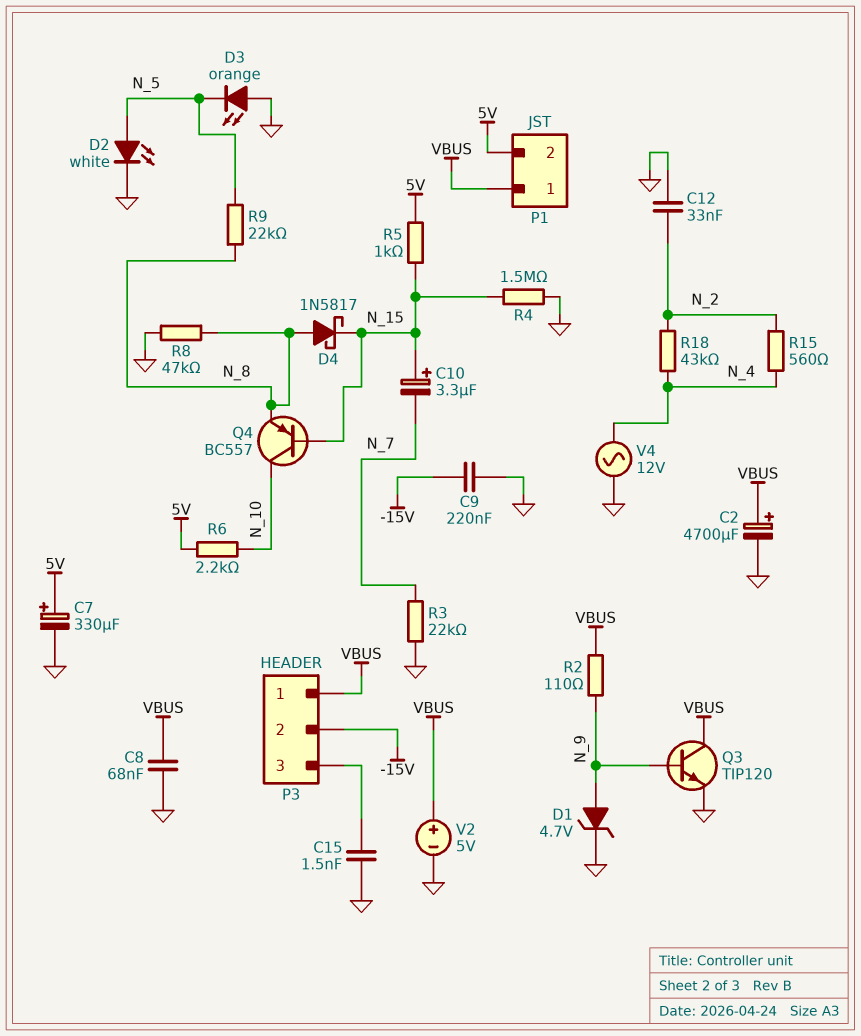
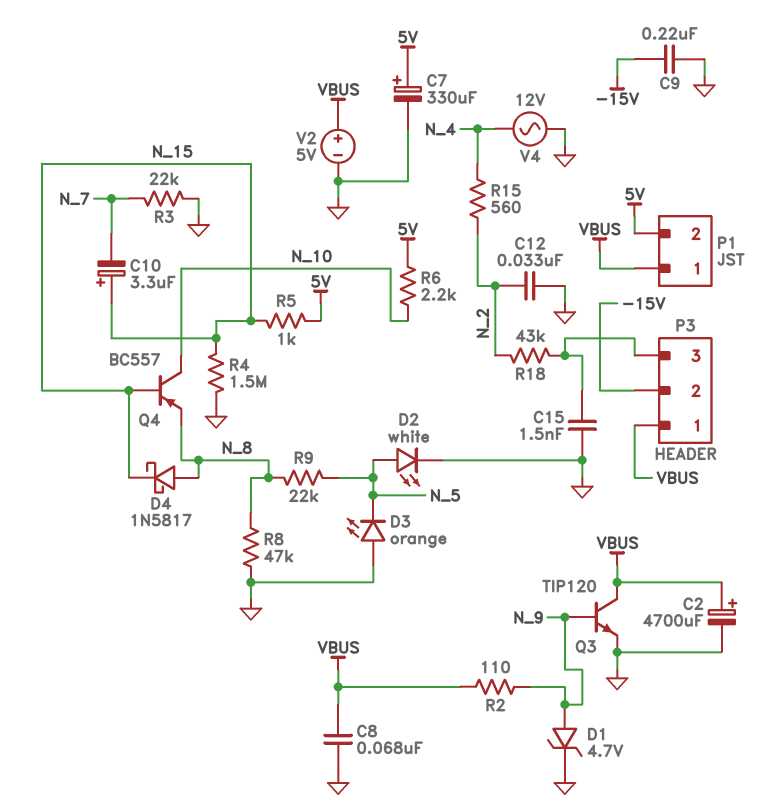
R18: 43k (N_2, N_4) -> 43k (N_2, P3/3)

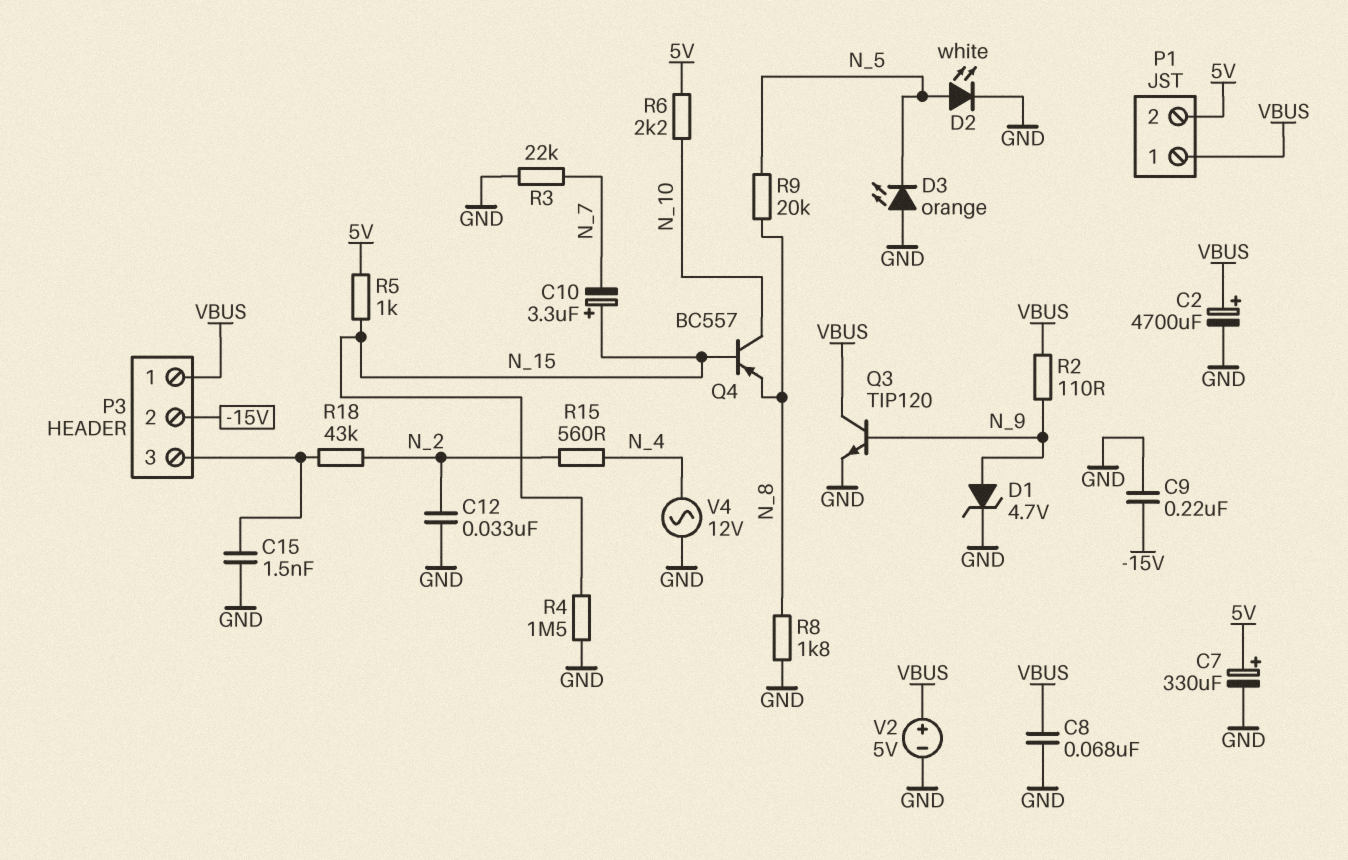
D4: schottky 1N5817 (A N_8, K N_15) -> none
R8: 47k (GND, N_8) -> 1.8k (GND, N_8)
R9: 22k (N_5, N_8) -> 20k (N_5, N_8)

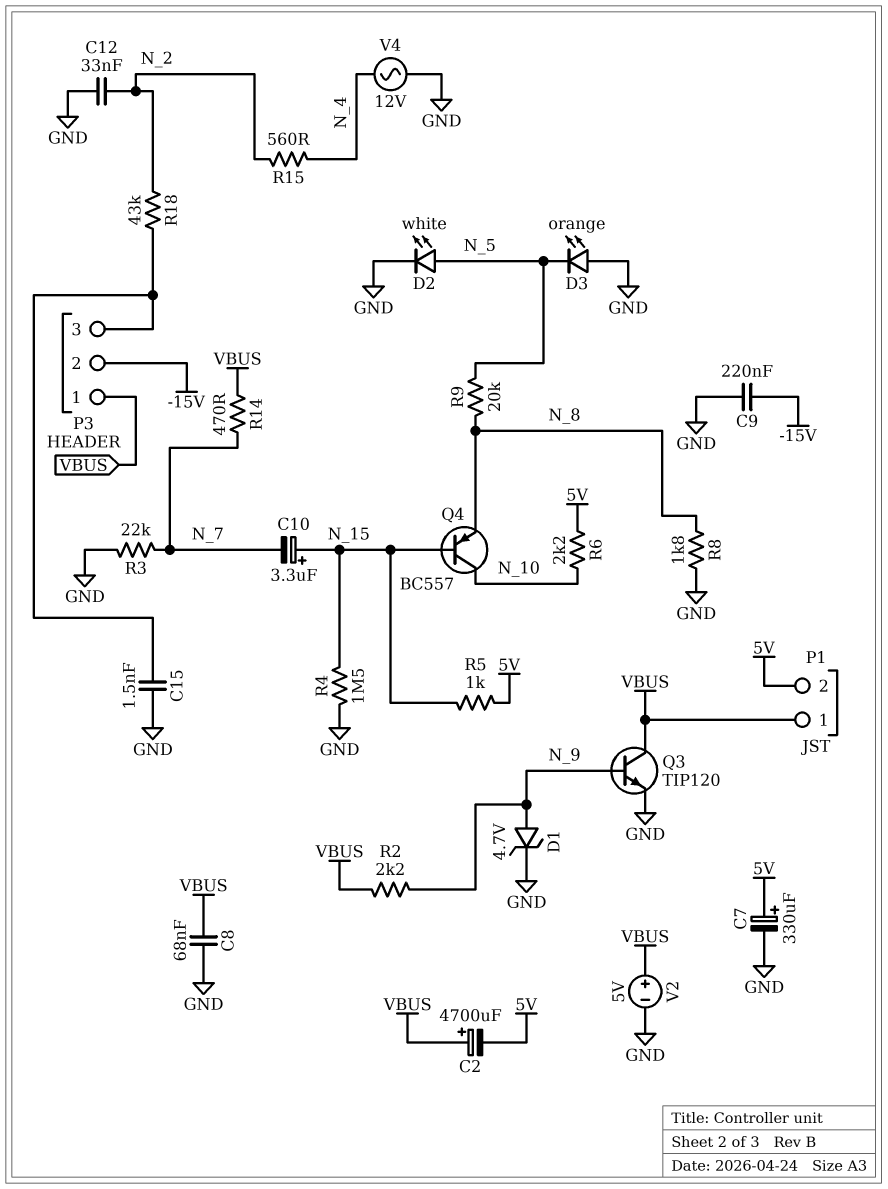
C2: 4700uF (plus VBUS, minus GND) -> 4700uF (plus VBUS, minus 5V)
R2: 110 (N_9, VBUS) -> 2.2k (N_9, VBUS)
R14: none -> 470 (N_7, VBUS)

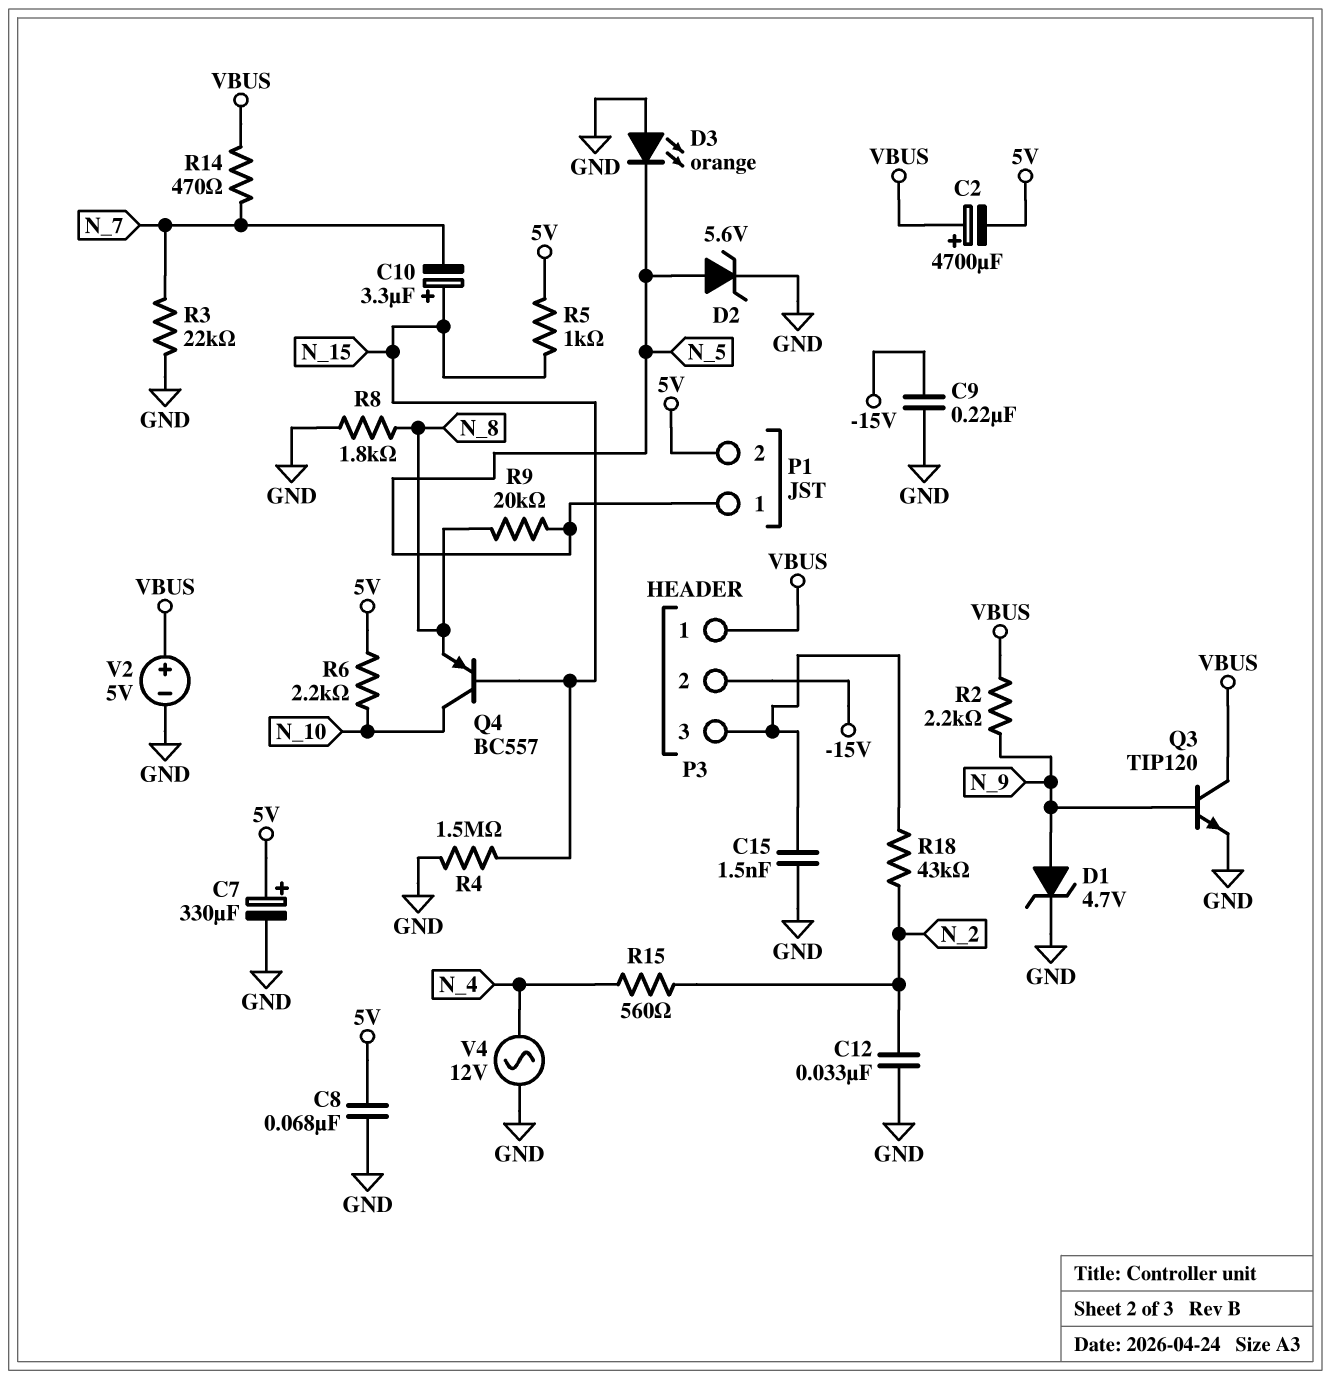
C8: 68nF (GND, VBUS) -> 68nF (5V, GND)
D2: LED white (A N_5, K GND) -> zener 5.6V (A N_5, K GND)
P1 pin 1: VBUS -> N_5

